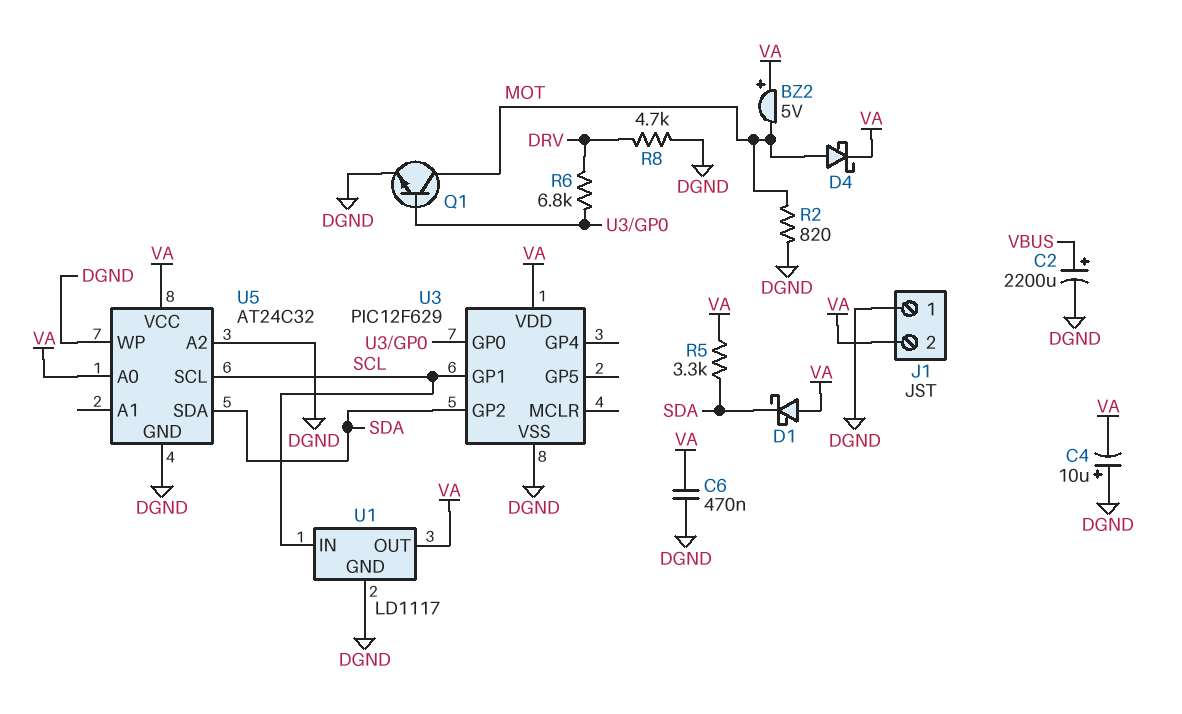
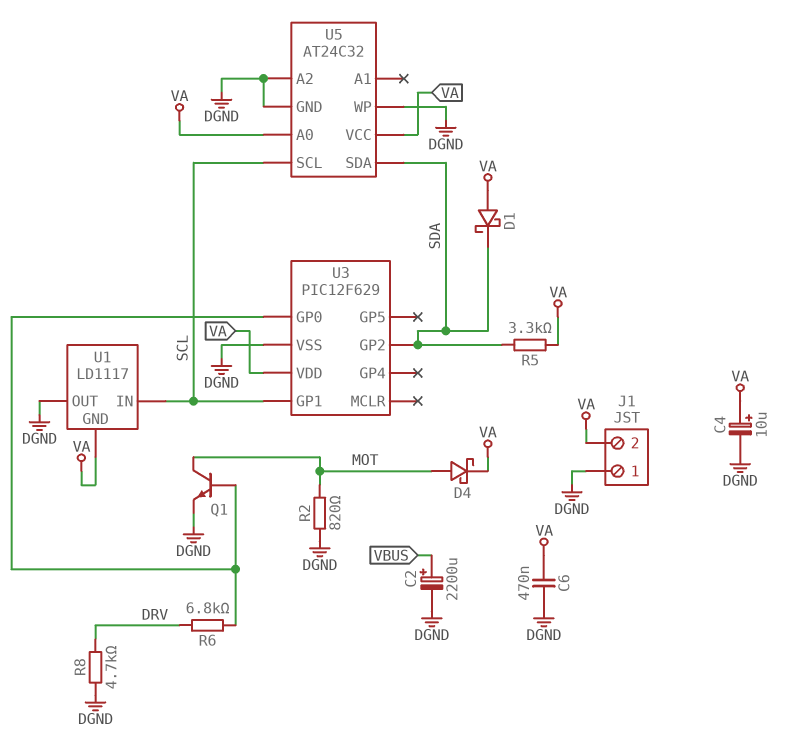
BZ2: buzzer 5V (plus VA, minus MOT) -> none
C4: 10uF (plus DGND, minus VA) -> 10uF (plus VA, minus DGND)
U1 pin GND: DGND -> VA
U1 pin OUT: VA -> DGND

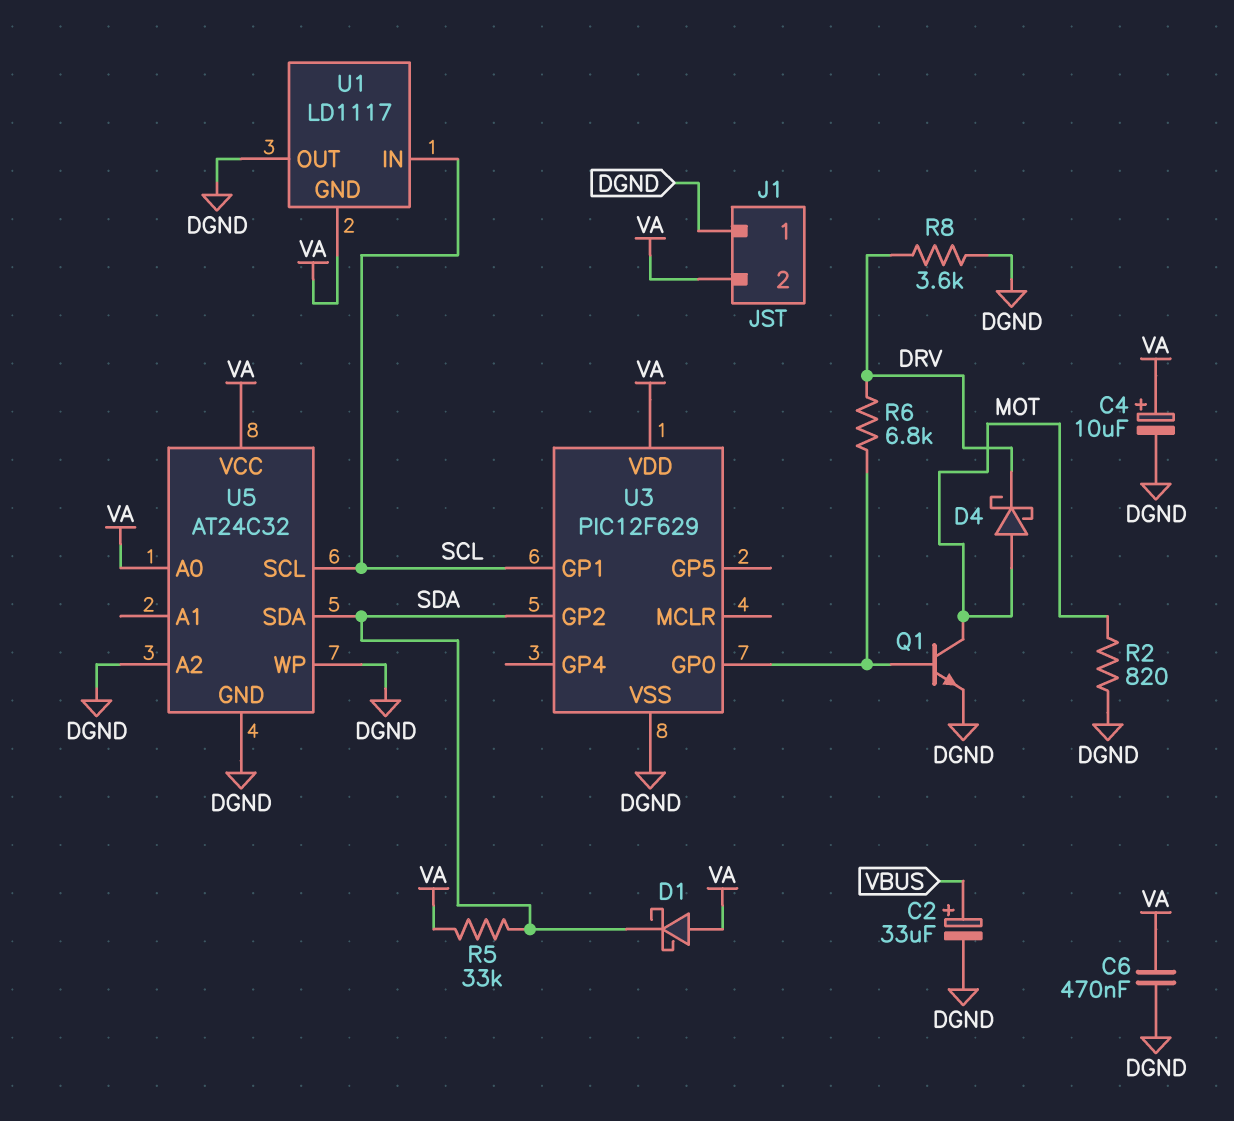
C2: 2200uF (plus VBUS, minus DGND) -> 33uF (plus VBUS, minus DGND)
D4: schottky (A MOT, K VA) -> schottky (A MOT, K DRV)
R5: 3.3k (SDA, VA) -> 33k (SDA, VA)
R8: 4.7k (DGND, DRV) -> 3.6k (DGND, DRV)

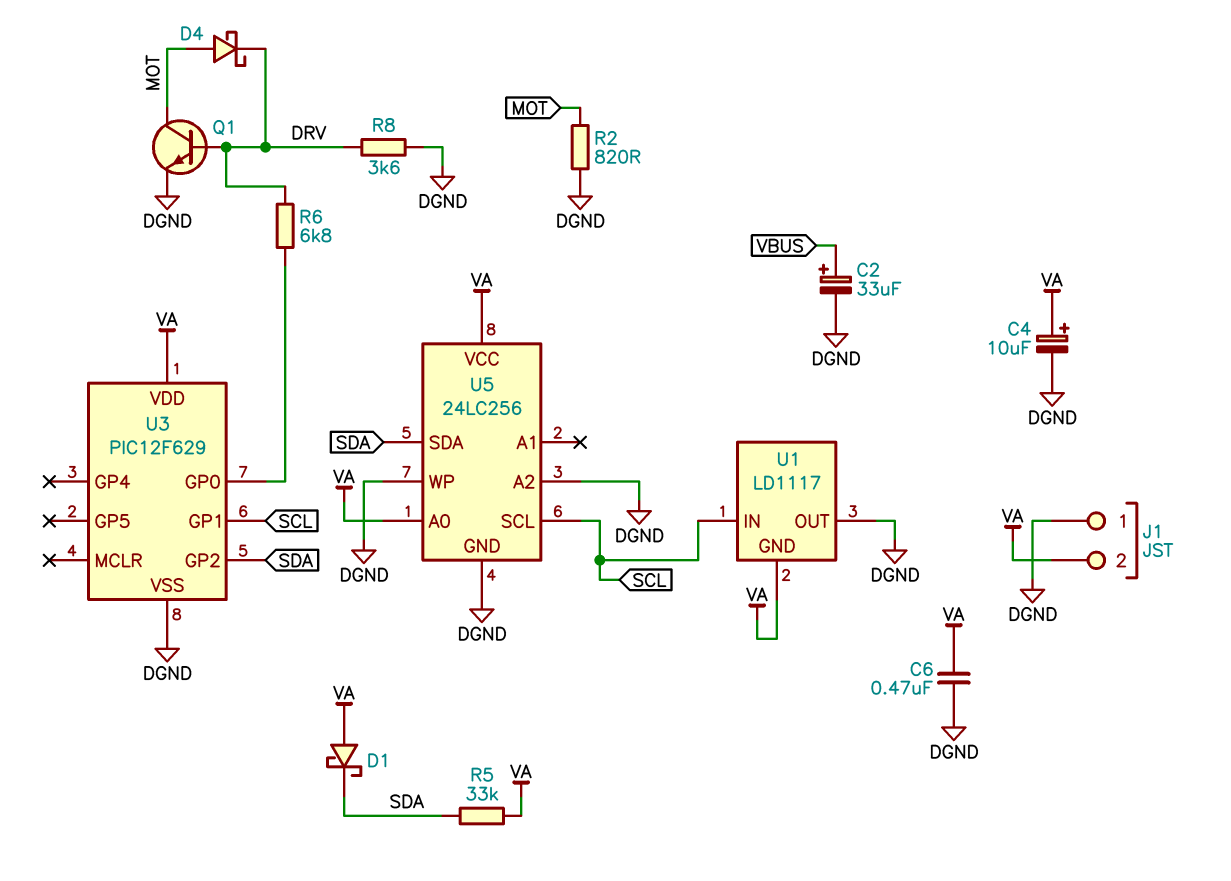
Q1: NPN (B U3/GP0, C MOT, E DGND) -> NPN (B DRV, C MOT, E DGND)
U5: AT24C32 -> 24LC256

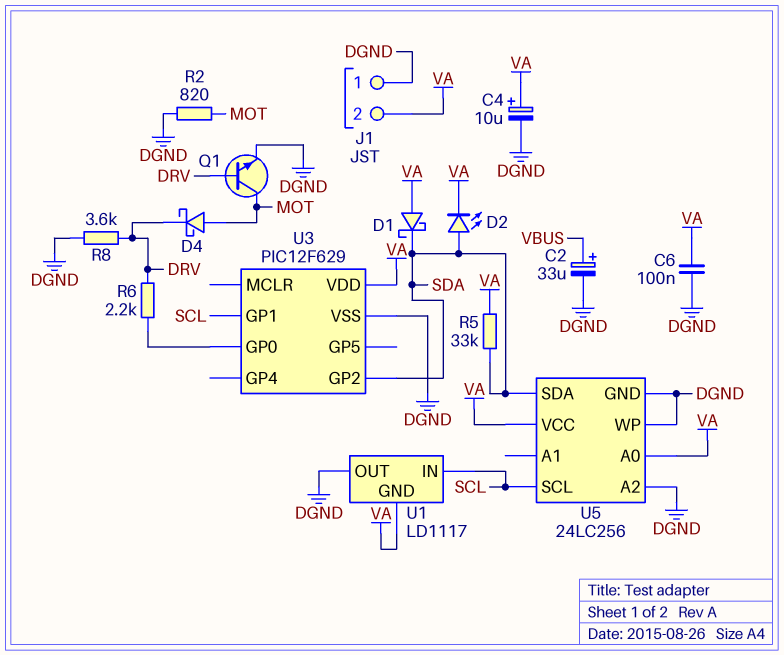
C6: 470nF (DGND, VA) -> 100nF (DGND, VA)
D2: none -> LED (A SDA, K VA)
R6: 6.8k (DRV, U3/GP0) -> 2.2k (DRV, U3/GP0)

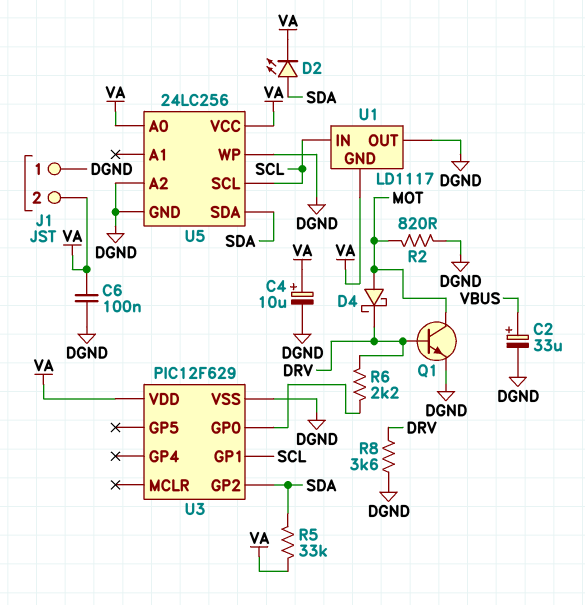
D1: schottky (A VA, K SDA) -> none

